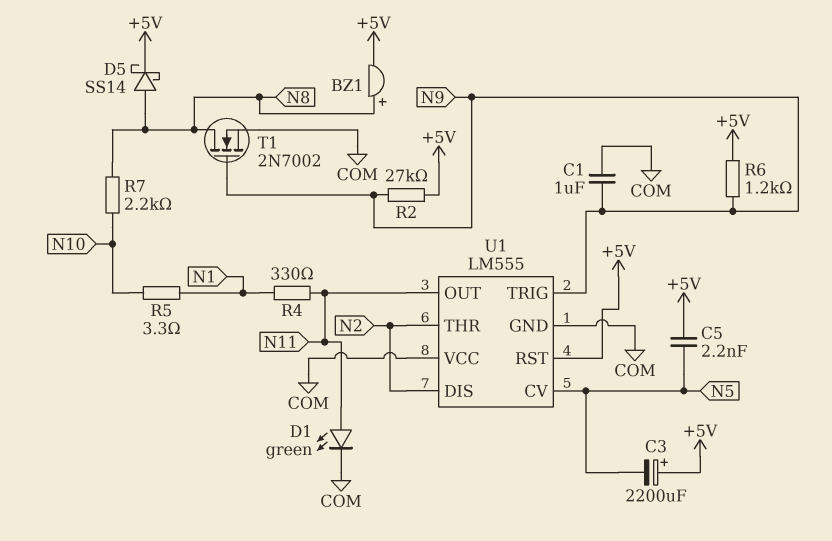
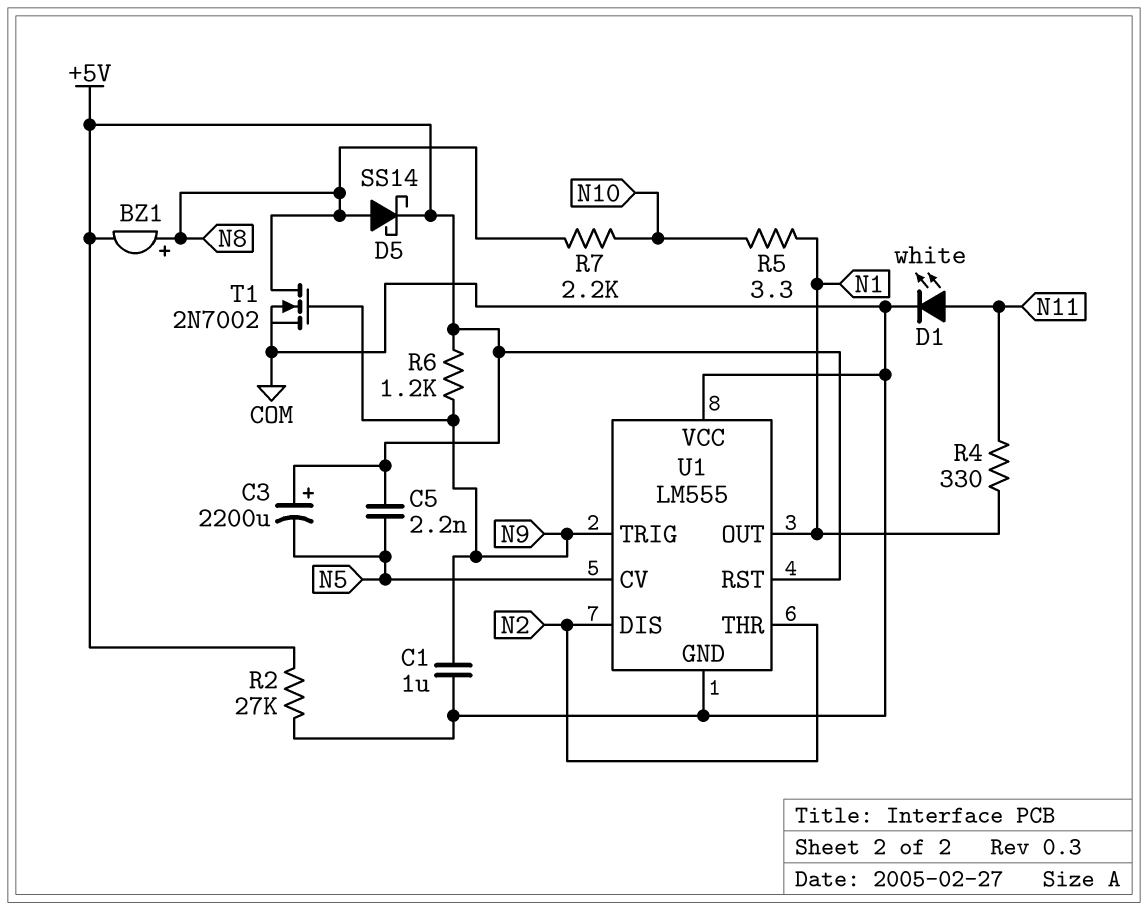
D1: LED green (A N11, K COM) -> LED white (A N11, K COM)
R2: 27k (+5V, N9) -> 27k (+5V, COM)
U1 pin OUT: N11 -> N1

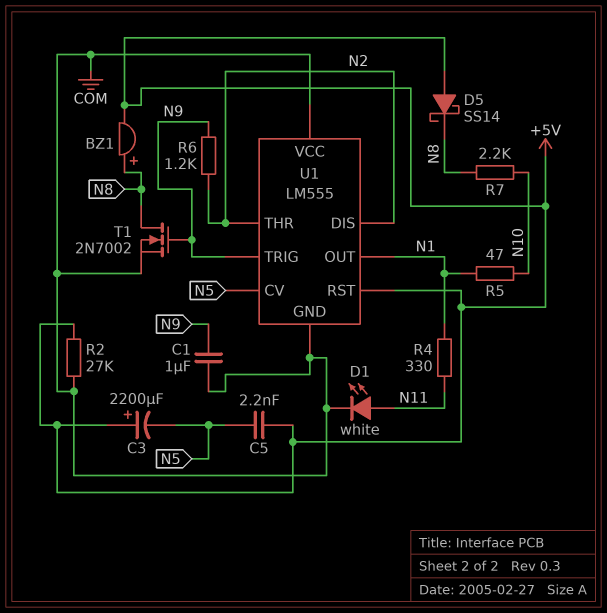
D5: schottky SS14 (A N8, K +5V) -> schottky SS14 (A +5V, K N8)
R5: 3.3 (N1, N10) -> 47 (N1, N10)
R6: 1.2k (+5V, N9) -> 1.2k (N2, N9)

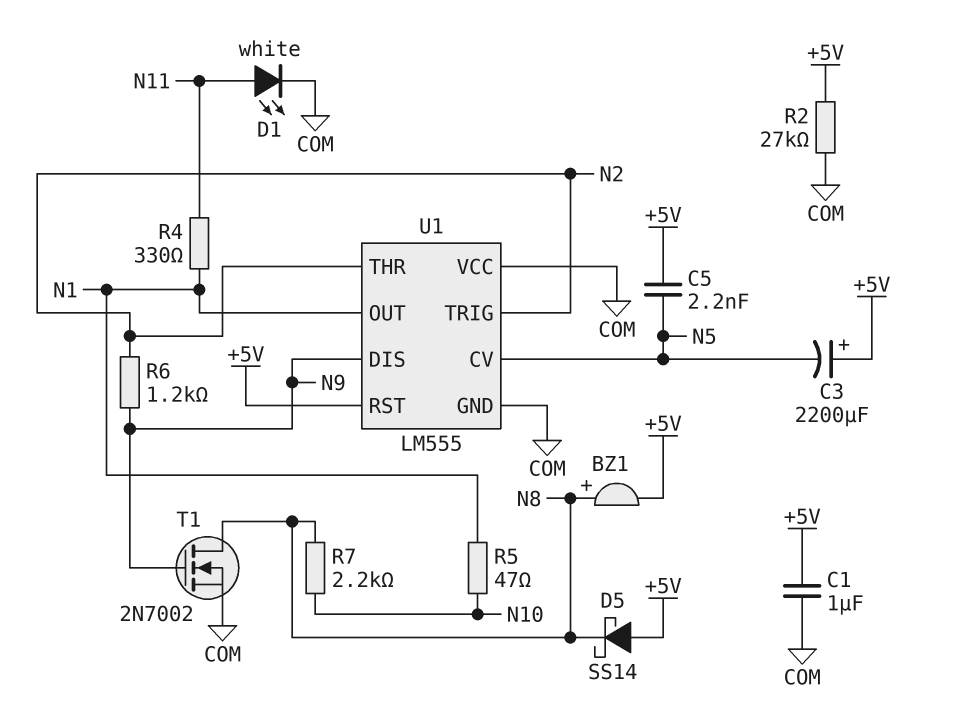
C1: 1uF (COM, N9) -> 1uF (+5V, COM)
U1 pin DIS: N2 -> N9
U1 pin TRIG: N9 -> N2

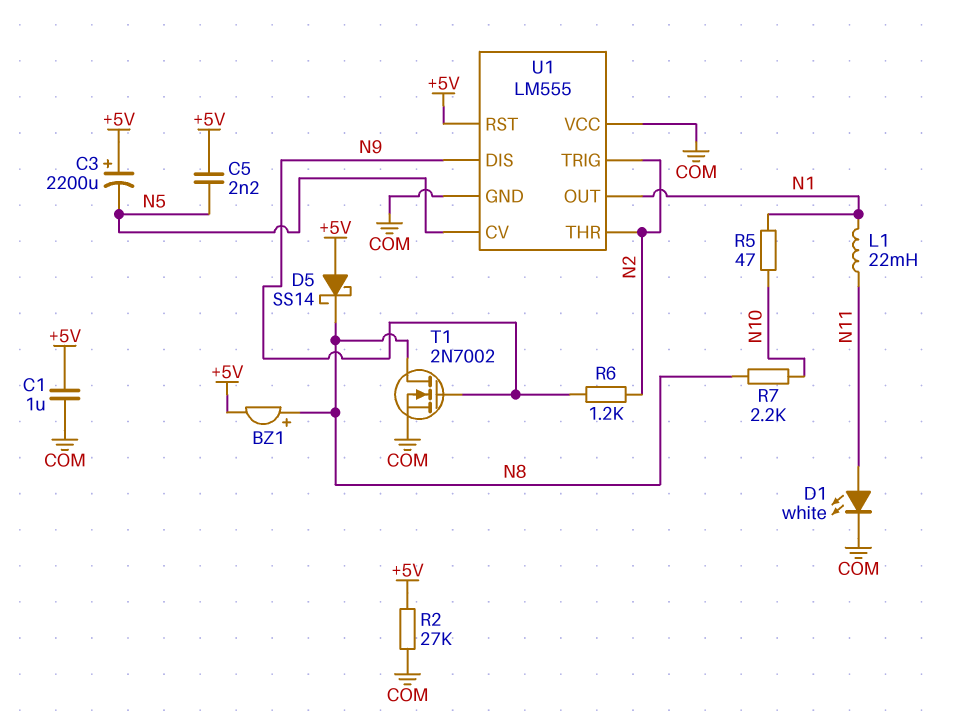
L1: none -> 22mH (N1, N11)
R4: 330 (N1, N11) -> none

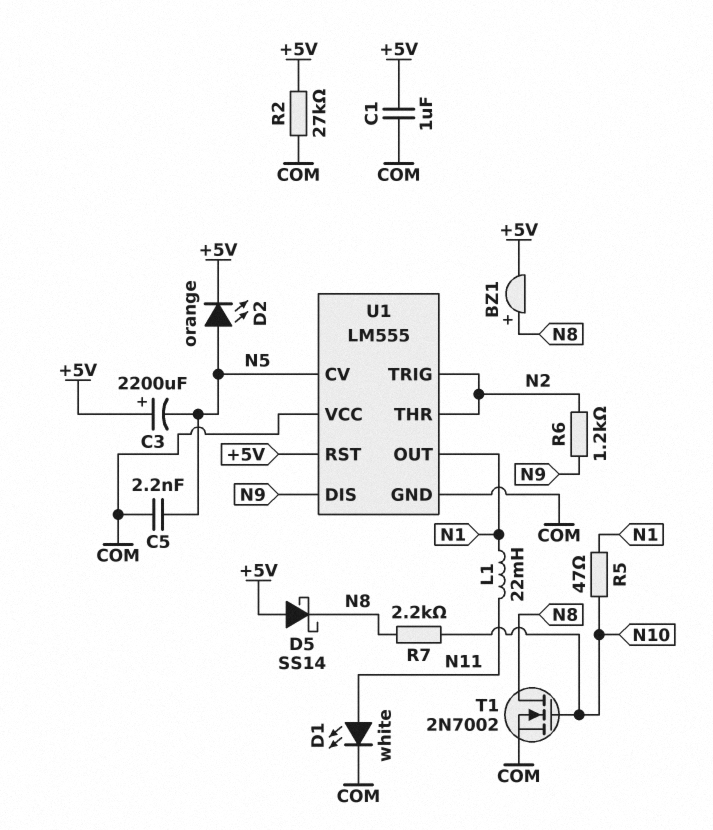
C5: 2.2nF (+5V, N5) -> 2.2nF (COM, N5)
D2: none -> LED orange (A N5, K +5V)
T1: NMOS 2N7002 (G N9, D N8, S COM) -> NMOS 2N7002 (G N10, D N8, S COM)

